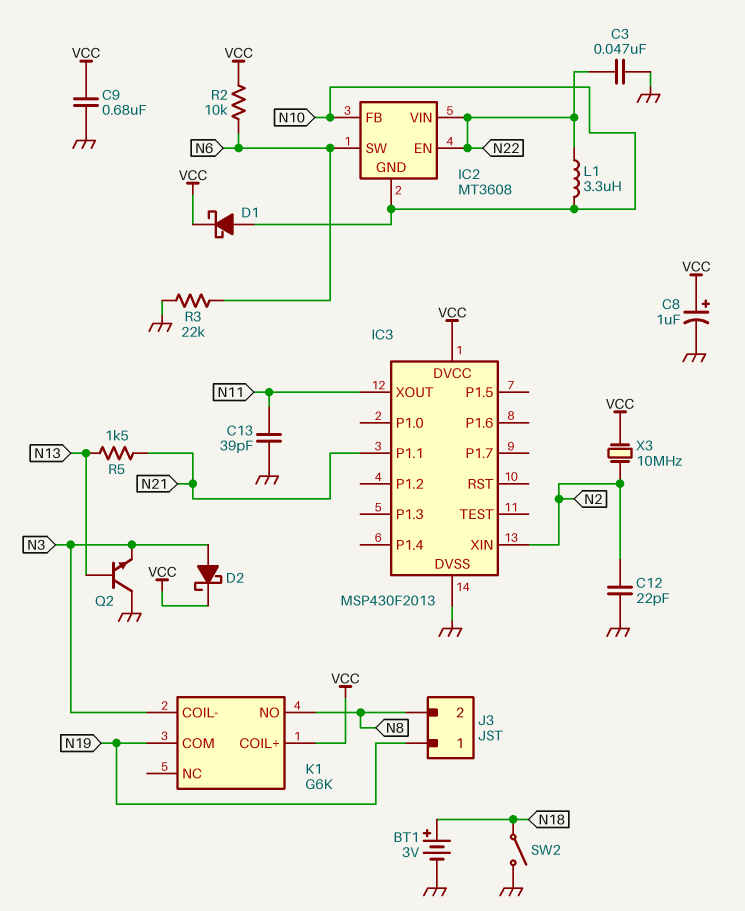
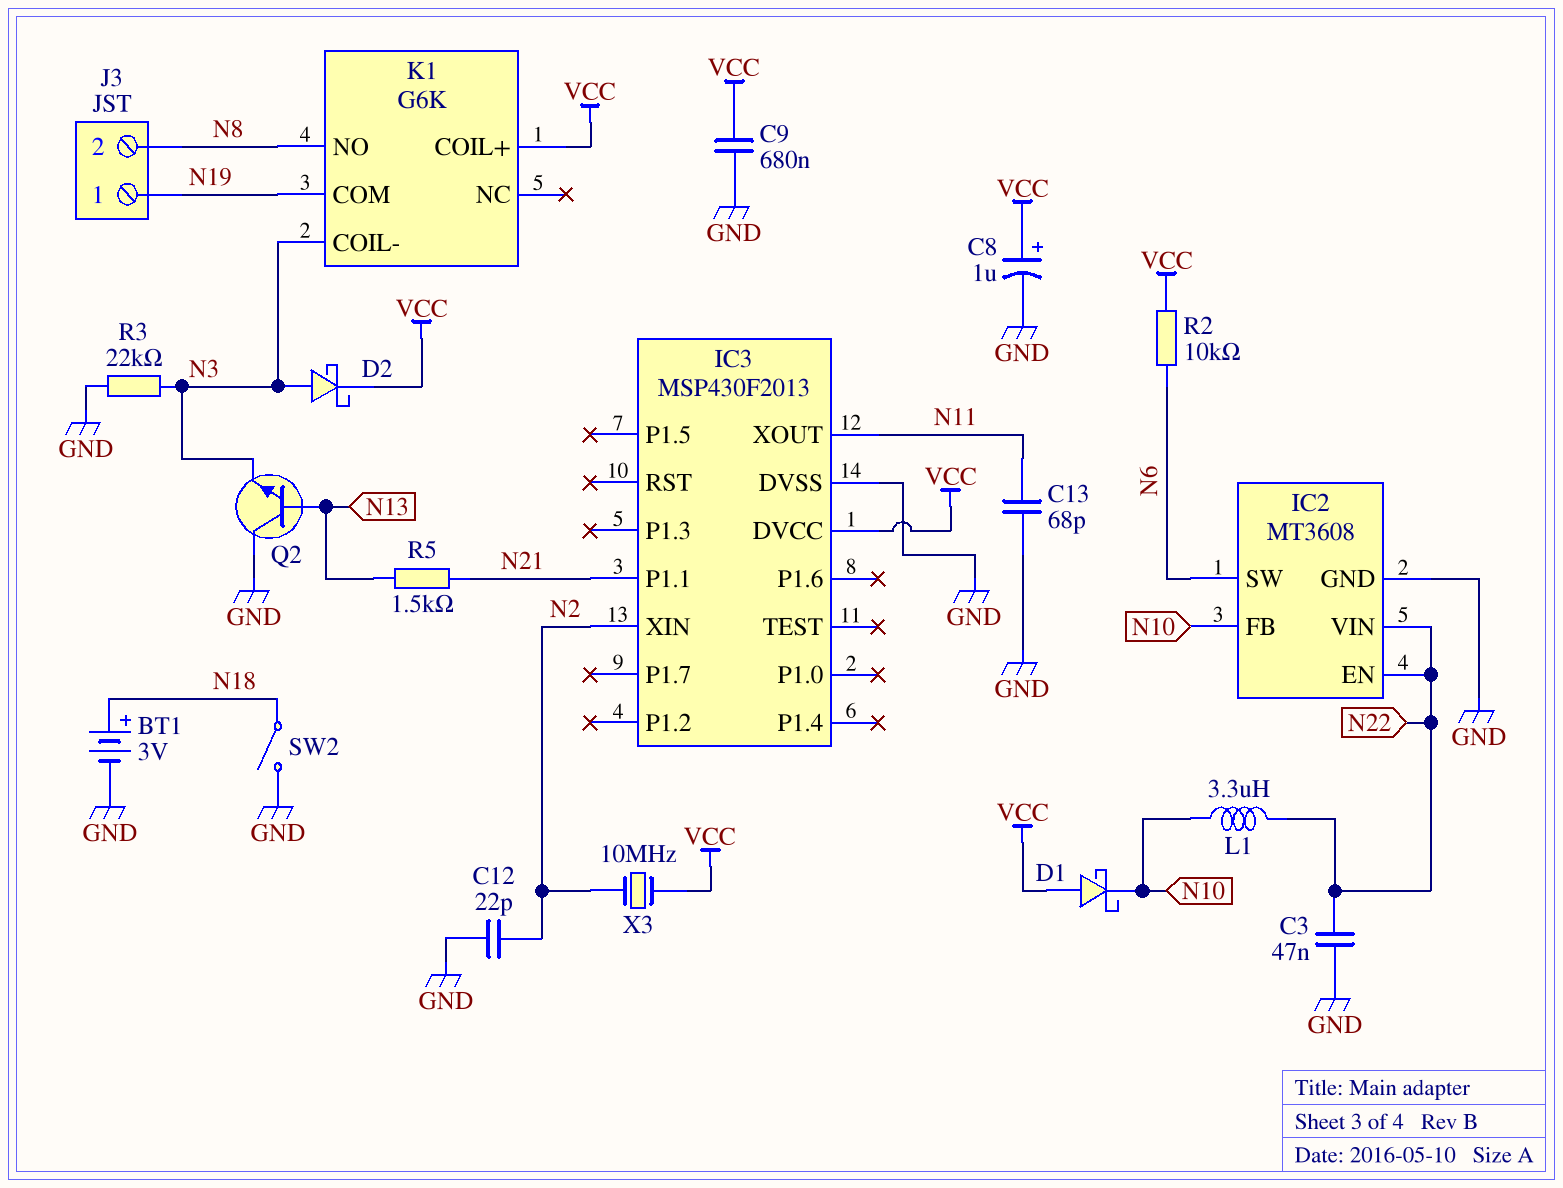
C13: 39pF (GND, N11) -> 68pF (GND, N11)
D1: schottky (A N10, K VCC) -> schottky (A VCC, K N10)
IC2 pin GND: N10 -> GND
R3: 22k (GND, N6) -> 22k (GND, N3)

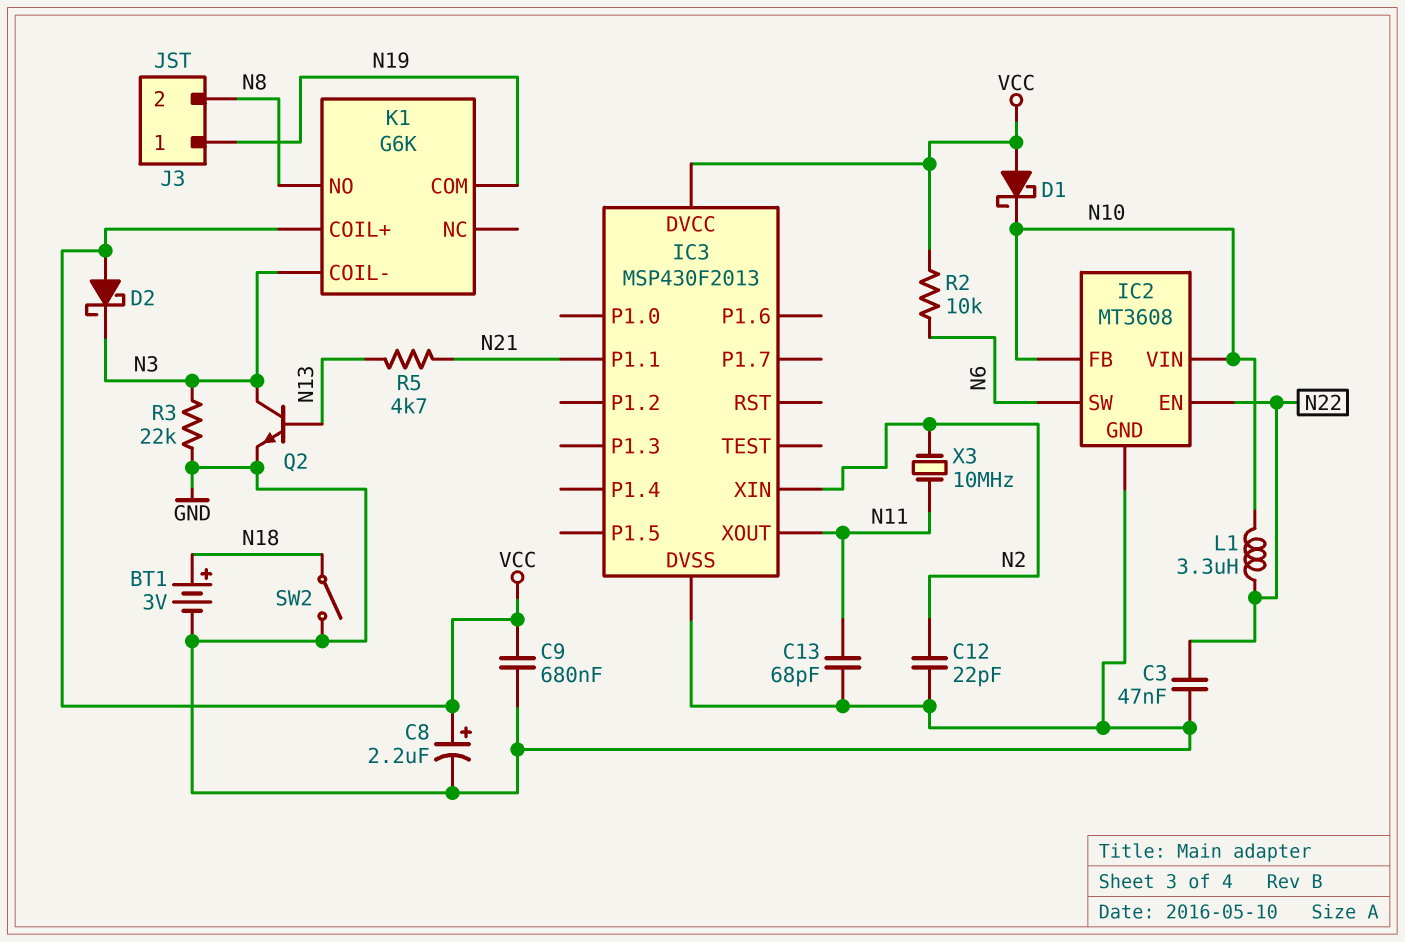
C8: 1uF (plus VCC, minus GND) -> 2.2uF (plus VCC, minus GND)
D2: schottky (A N3, K VCC) -> schottky (A VCC, K N3)
IC2 pin VIN: N22 -> N10
Q2: NPN (B N13, C GND, E N3) -> NPN (B N13, C N3, E GND)
R5: 1.5k (N13, N21) -> 4.7k (N13, N21)
X3: 10MHz (N2, VCC) -> 10MHz (N2, N11)

